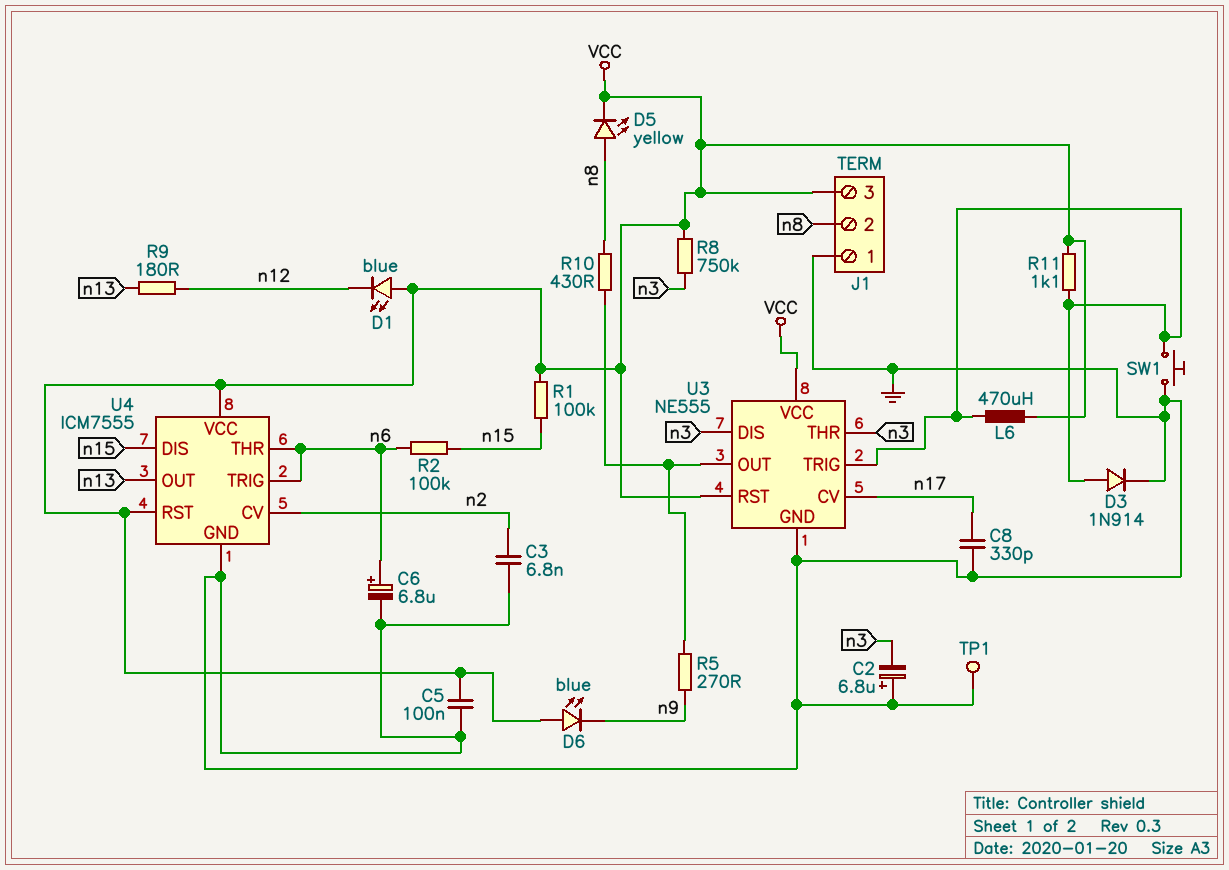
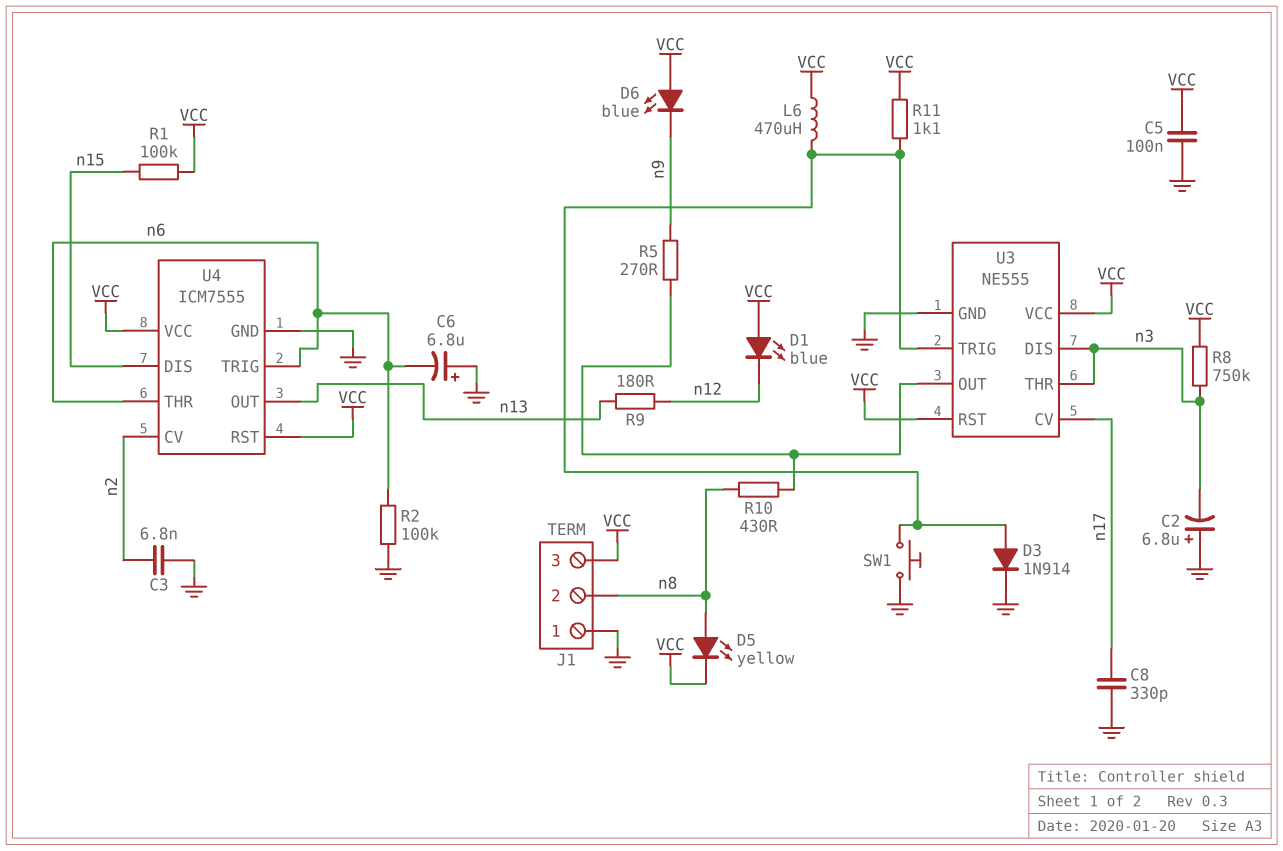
C6: 6.8uF (plus n6, minus GND) -> 6.8uF (plus GND, minus n6)
R2: 100k (n6, n15) -> 100k (GND, n6)
TP1: test point (GND) -> none

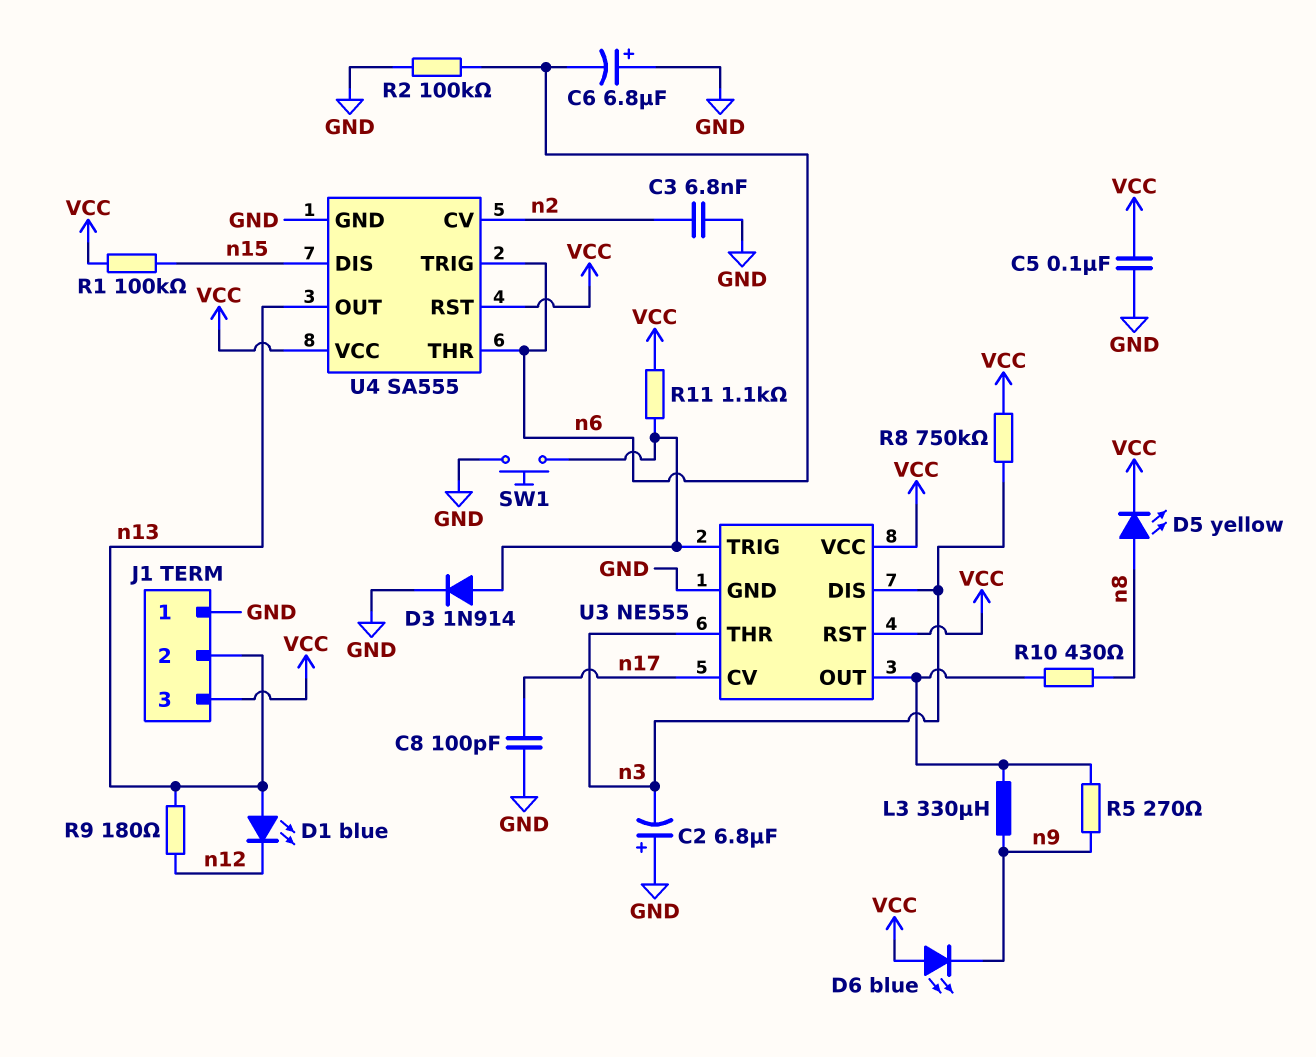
C8: 330pF (GND, n17) -> 100pF (GND, n17)
D1: LED blue (A VCC, K n12) -> LED blue (A n13, K n12)
J1 pin 2: n8 -> n13
L3: none -> 330uH (U3/OUT, n9)
L6: 470uH (U3/TRIG, VCC) -> none
U4: ICM7555 -> SA555

